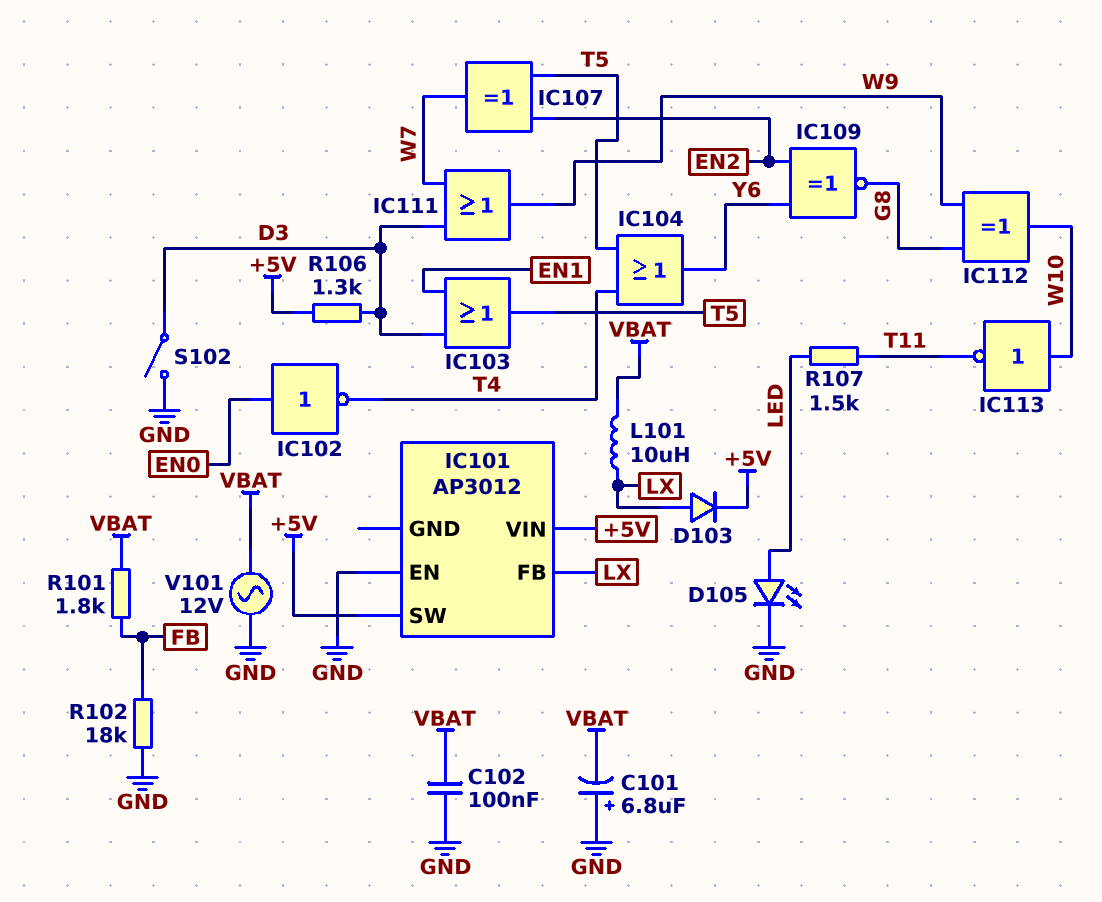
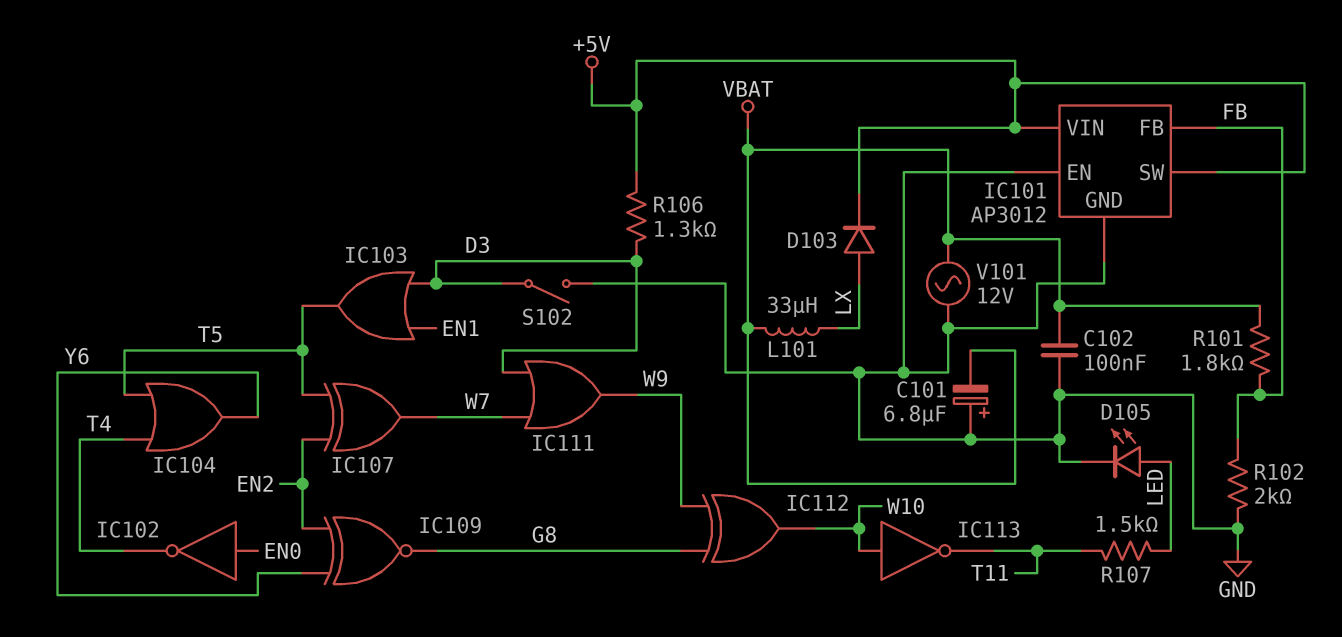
IC101 pin FB: LX -> FB
IC101 pin GND: none -> GND
L101: 10uH (LX, VBAT) -> 33uH (LX, VBAT)
R102: 18k (FB, GND) -> 2k (FB, GND)

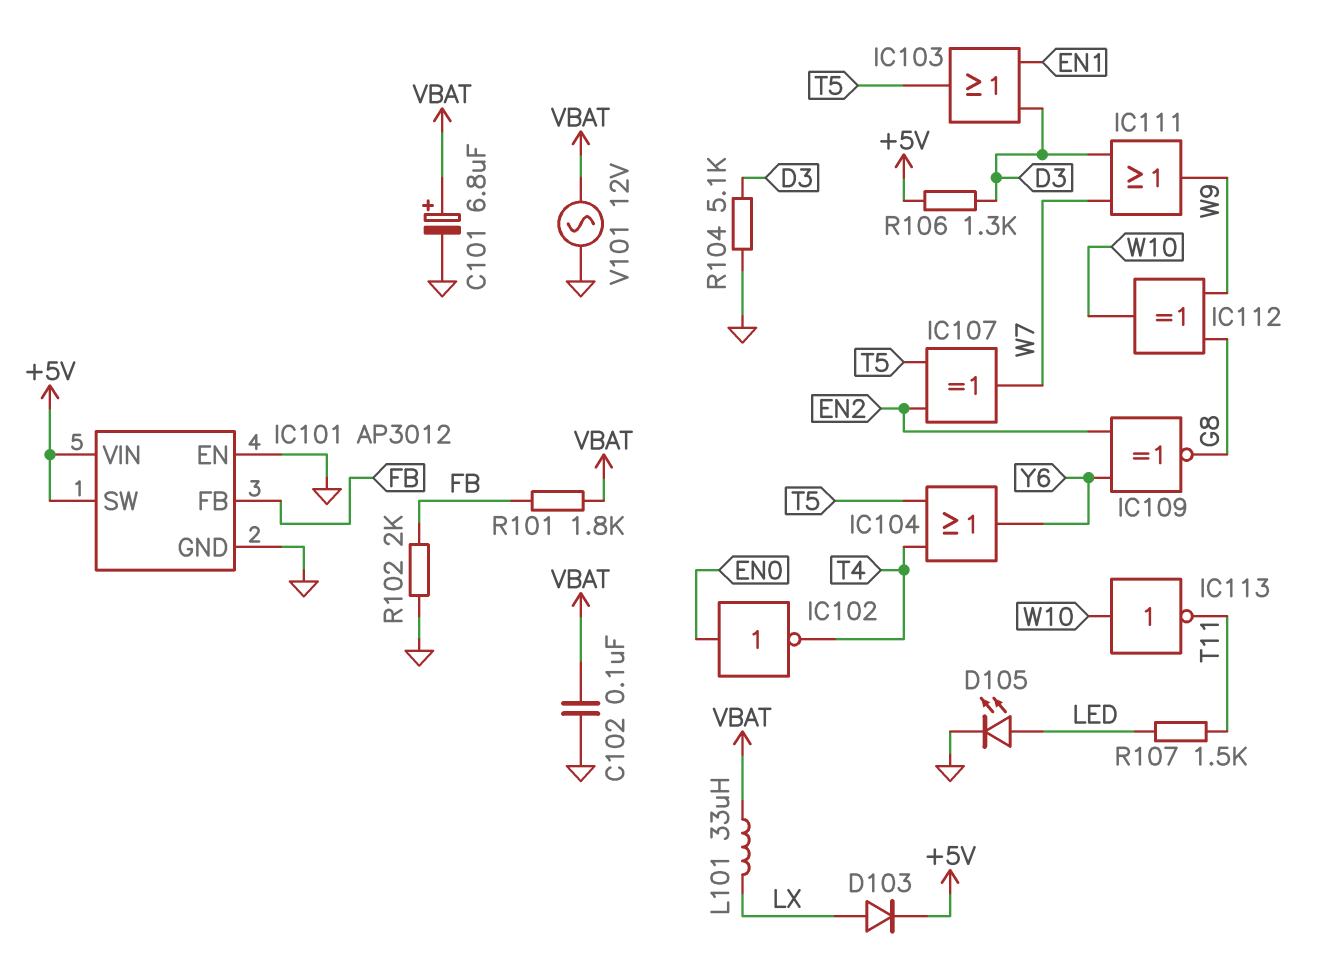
C101: 6.8uF (plus GND, minus VBAT) -> 6.8uF (plus VBAT, minus GND)
R104: none -> 5.1k (D3, GND)
S102: switch (D3, GND) -> none

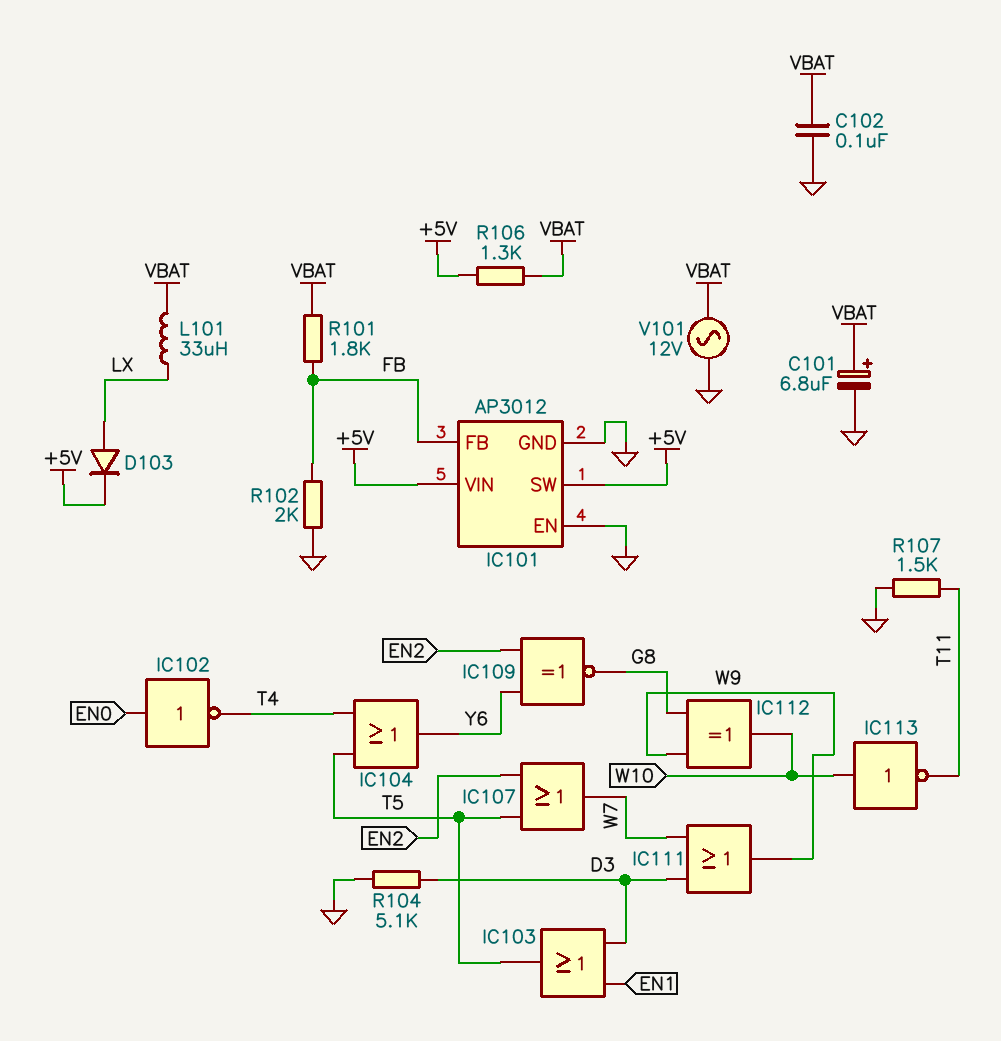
D105: LED (A LED, K GND) -> none
IC107: XOR (in EN2, in T5, out W7) -> OR (in EN2, in T5, out W7)
R106: 1.3k (+5V, D3) -> 1.3k (+5V, VBAT)
R107: 1.5k (LED, T11) -> 1.5k (GND, T11)

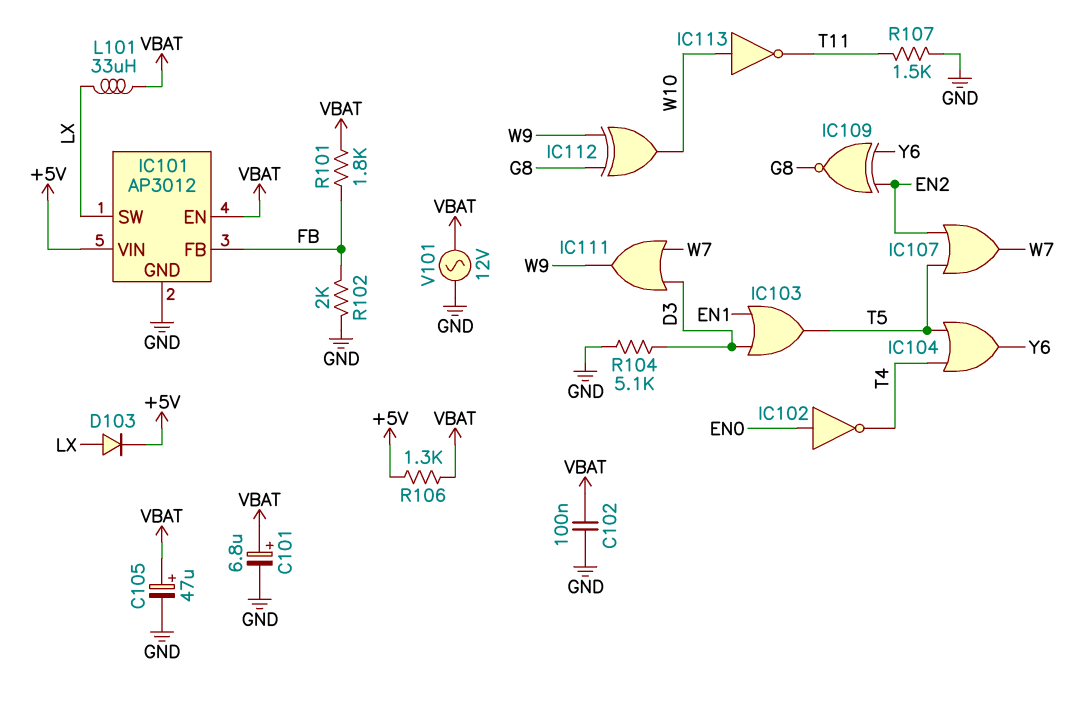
C105: none -> 47uF (plus VBAT, minus GND)
IC101 pin EN: GND -> VBAT
IC101 pin SW: +5V -> LX

